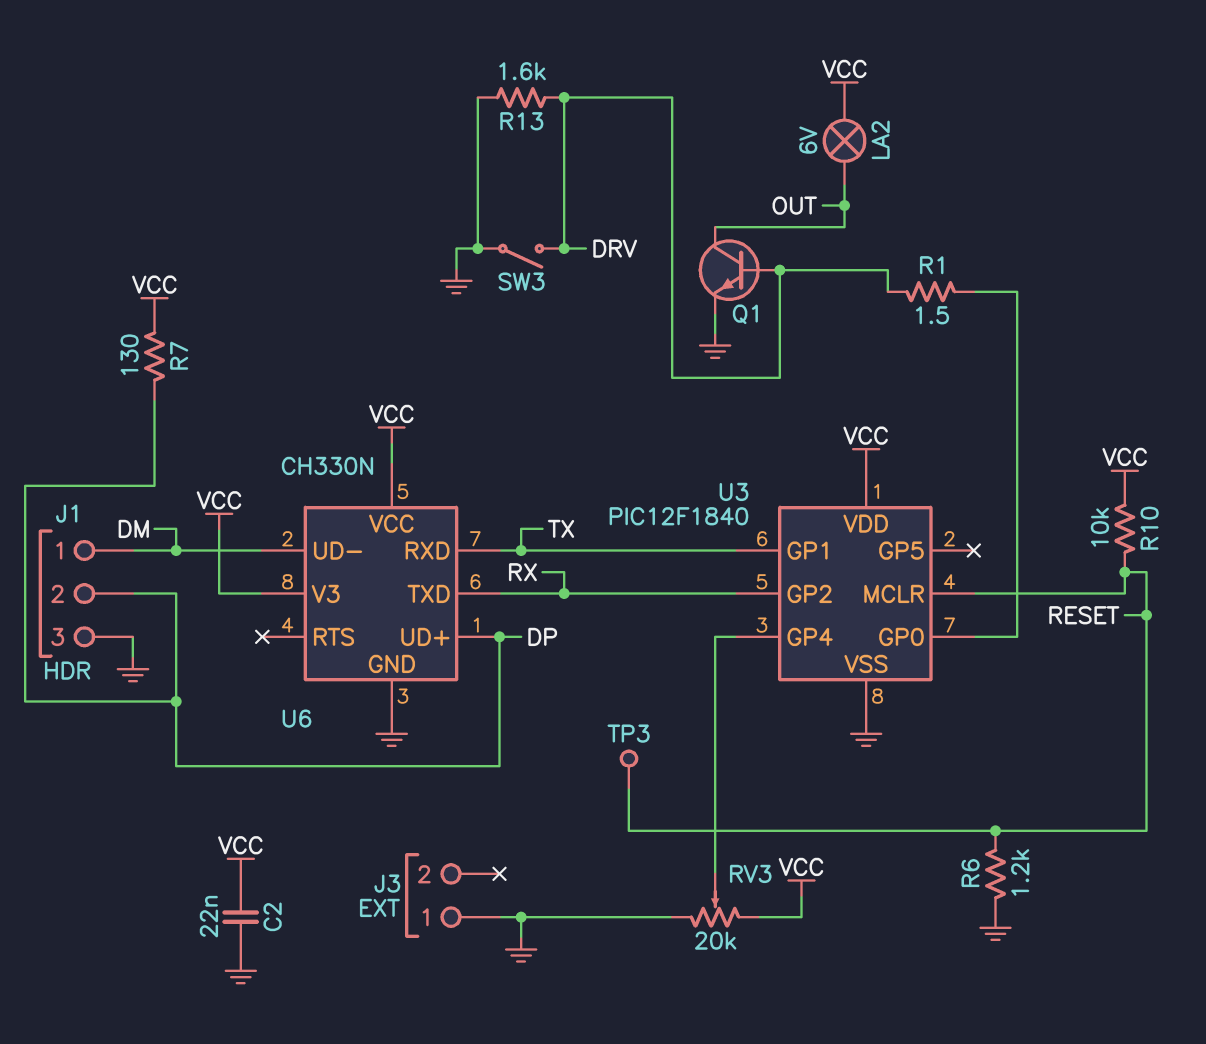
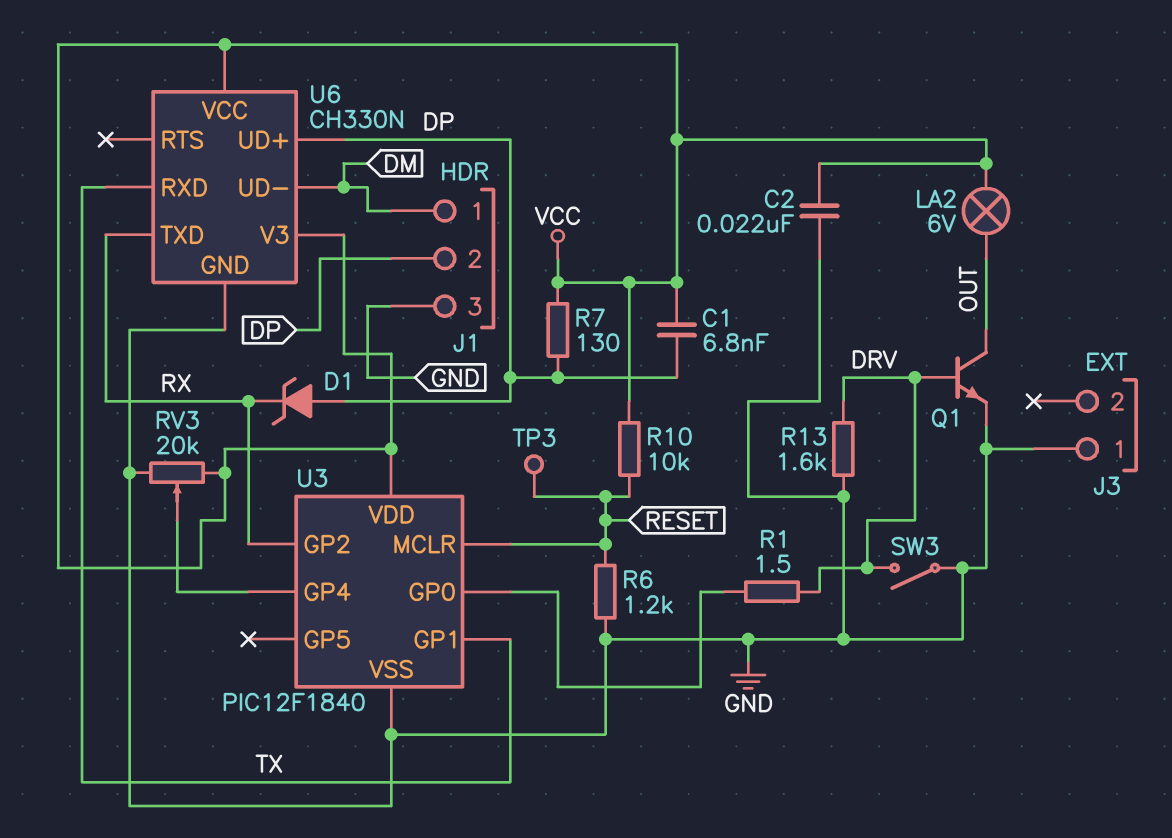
C1: none -> 6.8nF (DP, VCC)
D1: none -> zener (A DP, K RX)

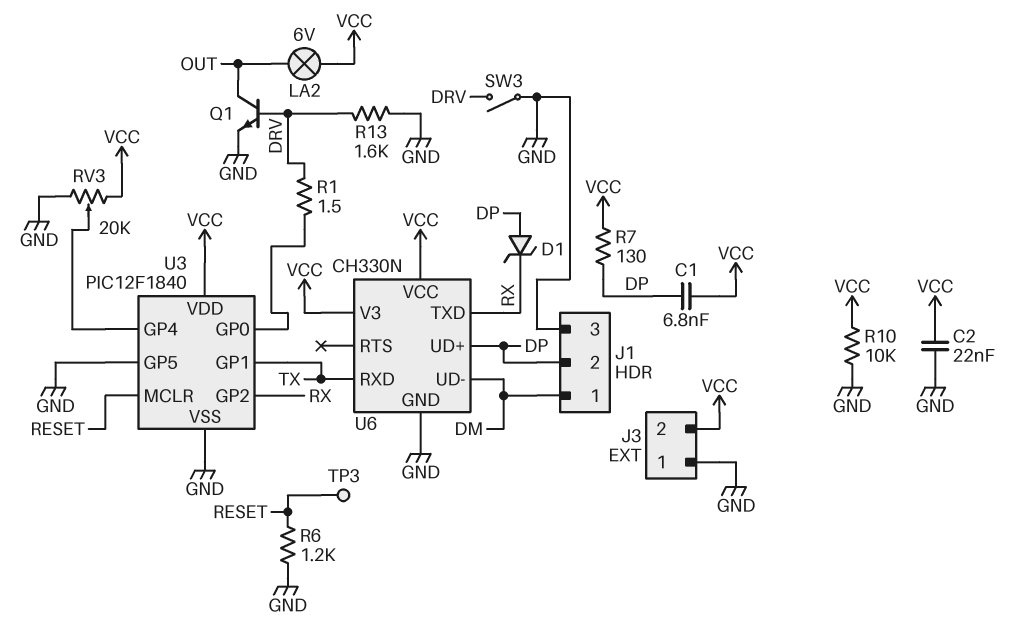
J3 pin 2: none -> VCC
R10: 10k (RESET, VCC) -> 10k (GND, VCC)
U3 pin GP5: none -> GND

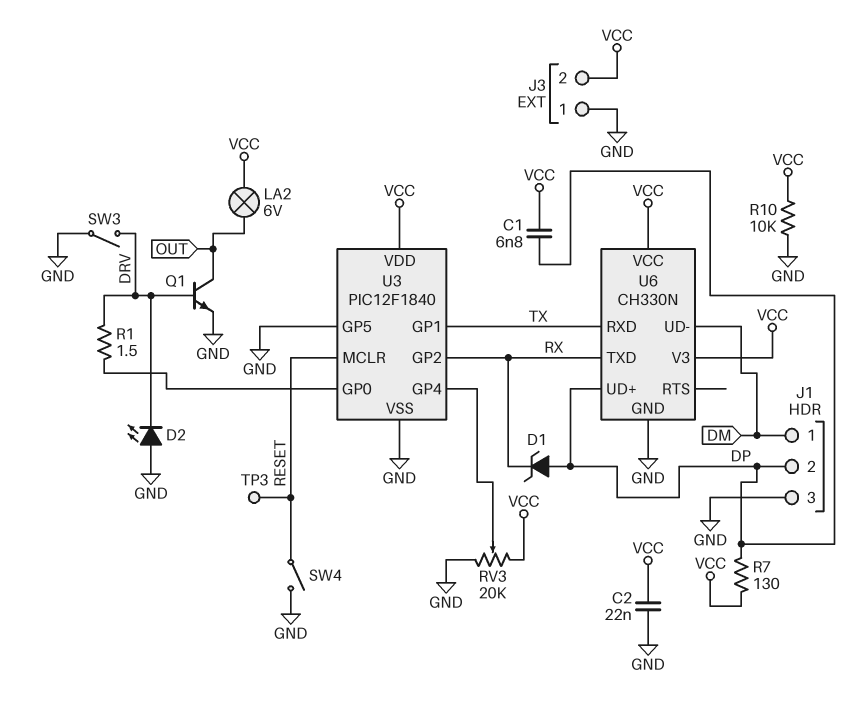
D2: none -> LED (A GND, K DRV)
R6: 1.2k (GND, RESET) -> none
R13: 1.6k (DRV, GND) -> none
SW4: none -> switch (GND, RESET)

